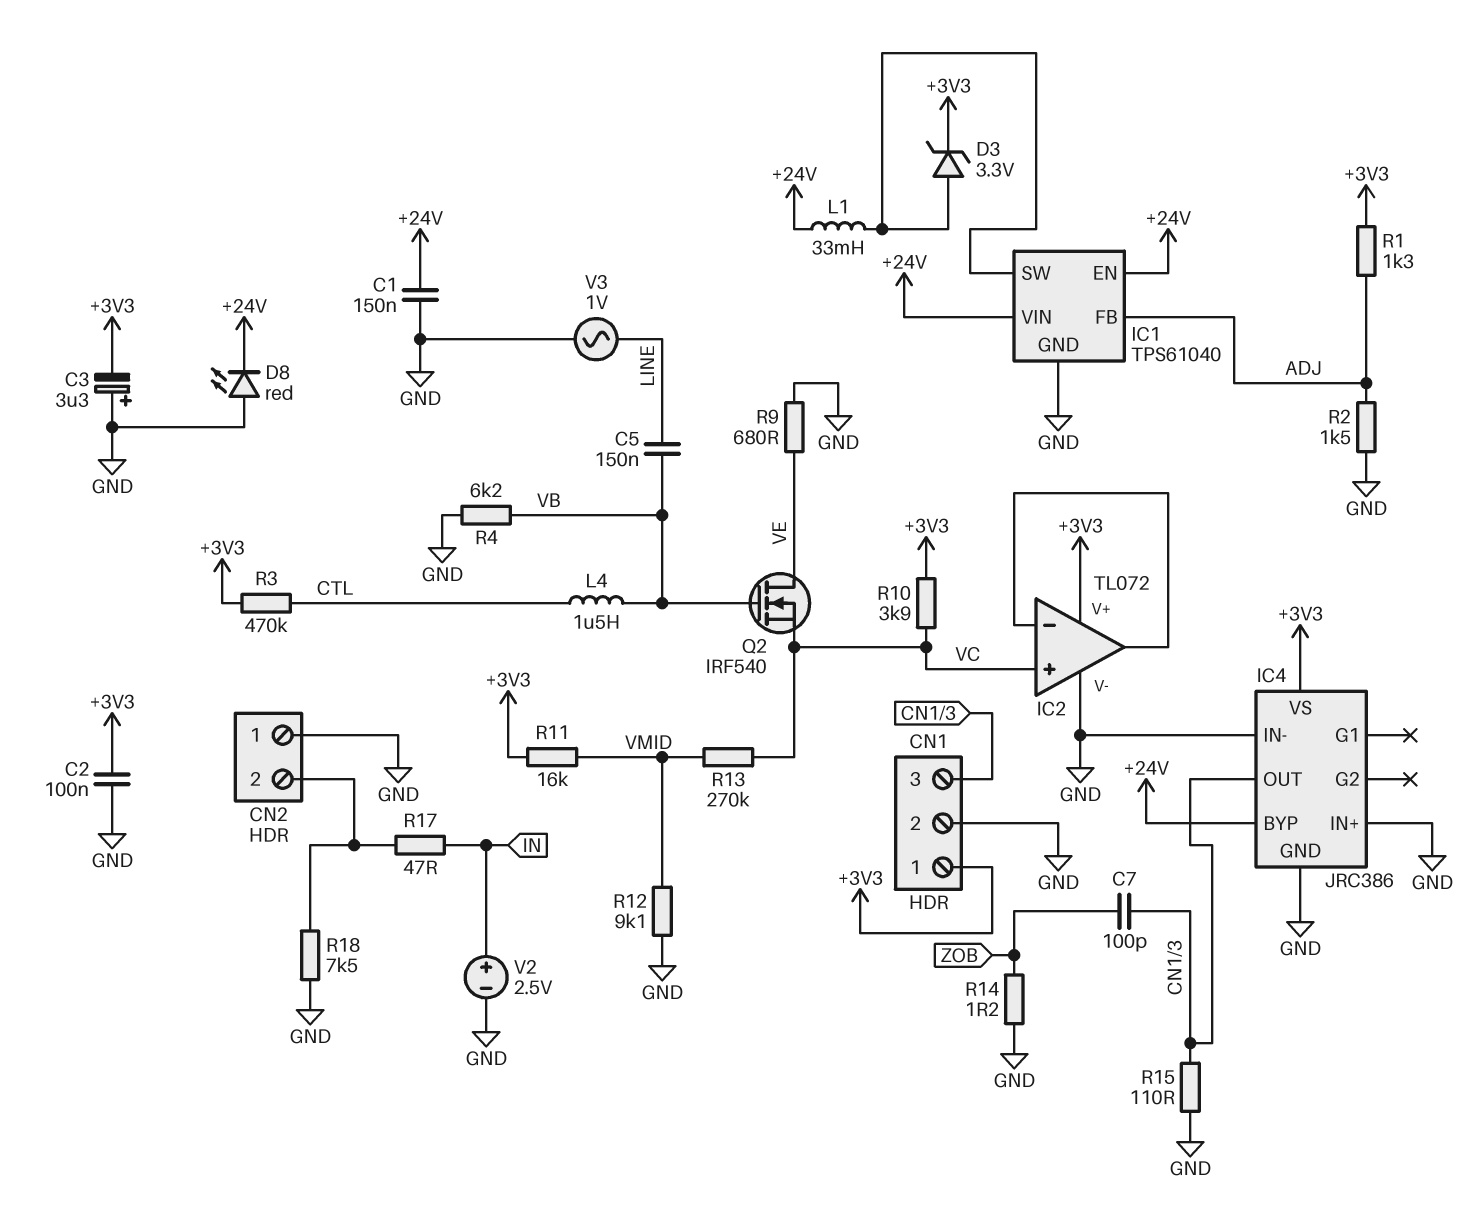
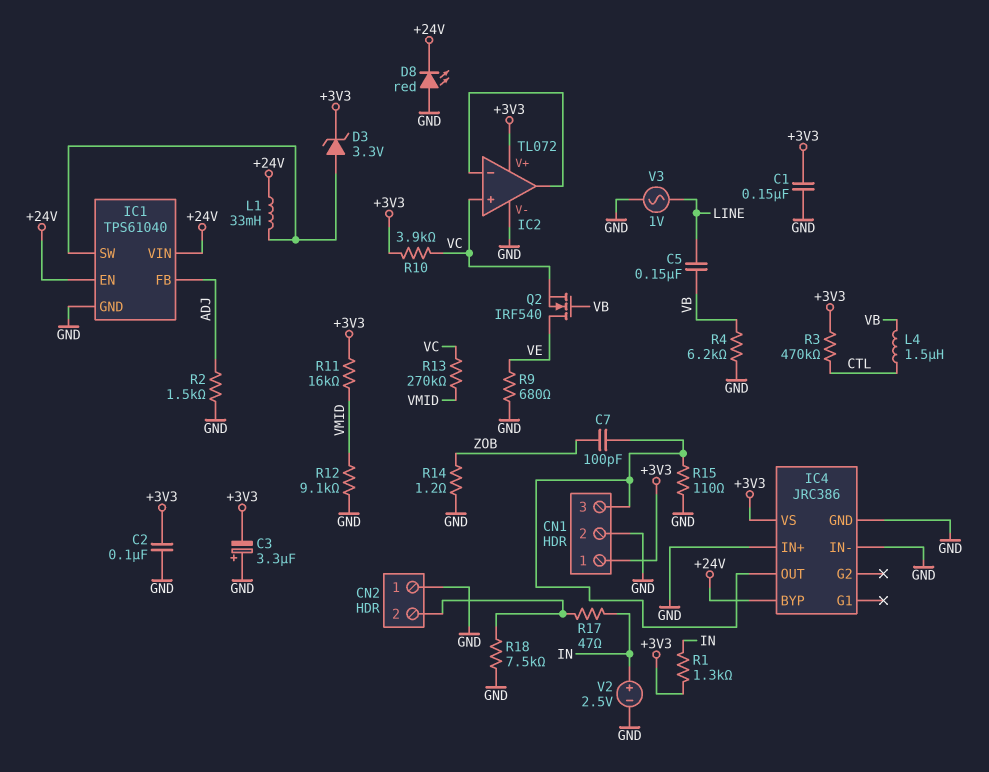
C1: 150nF (+24V, GND) -> 150nF (+3V3, GND)
R1: 1.3k (+3V3, ADJ) -> 1.3k (+3V3, IN)

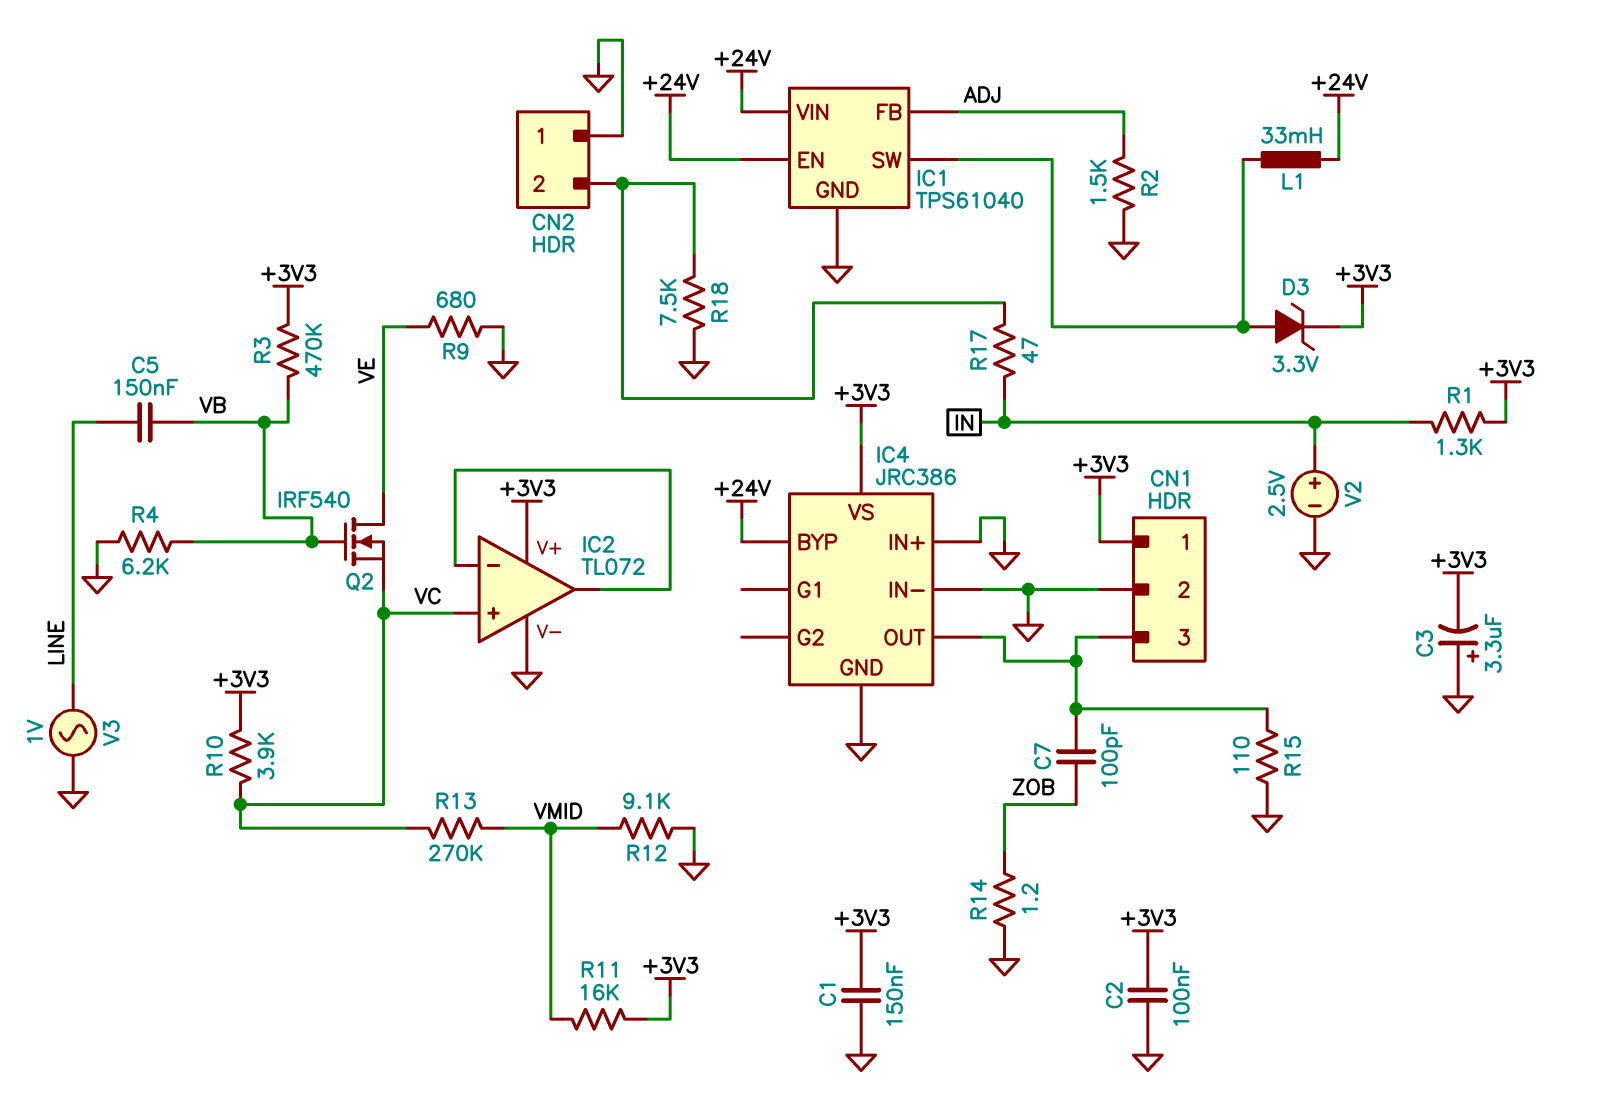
D8: LED red (A GND, K +24V) -> none
L4: 1.5uH (CTL, VB) -> none
R3: 470k (+3V3, CTL) -> 470k (+3V3, VB)

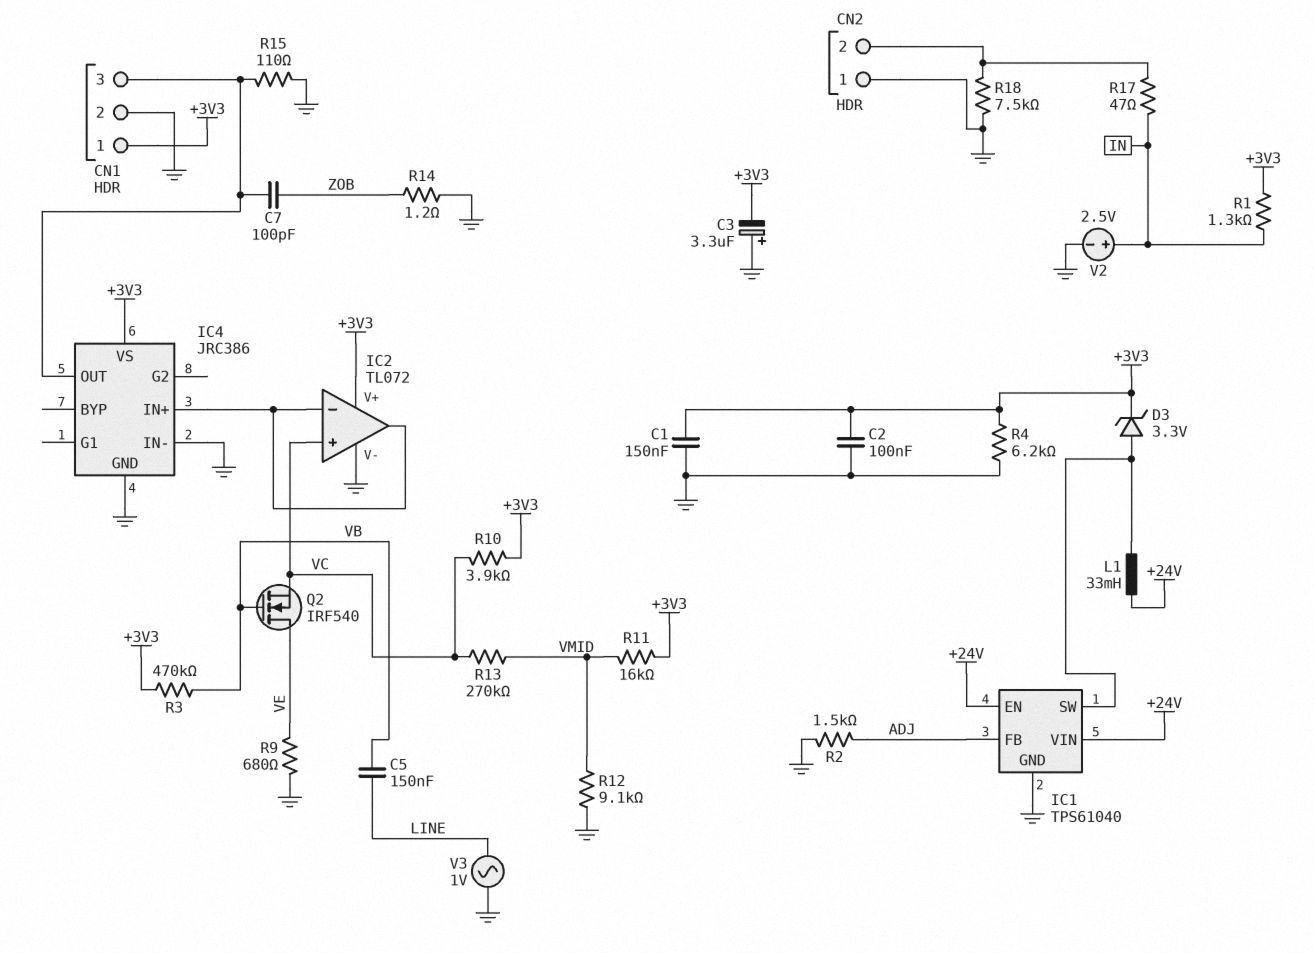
IC4 pin BYP: +24V -> none
IC4 pin IN+: GND -> IC2/in-
R4: 6.2k (GND, VB) -> 6.2k (+3V3, GND)

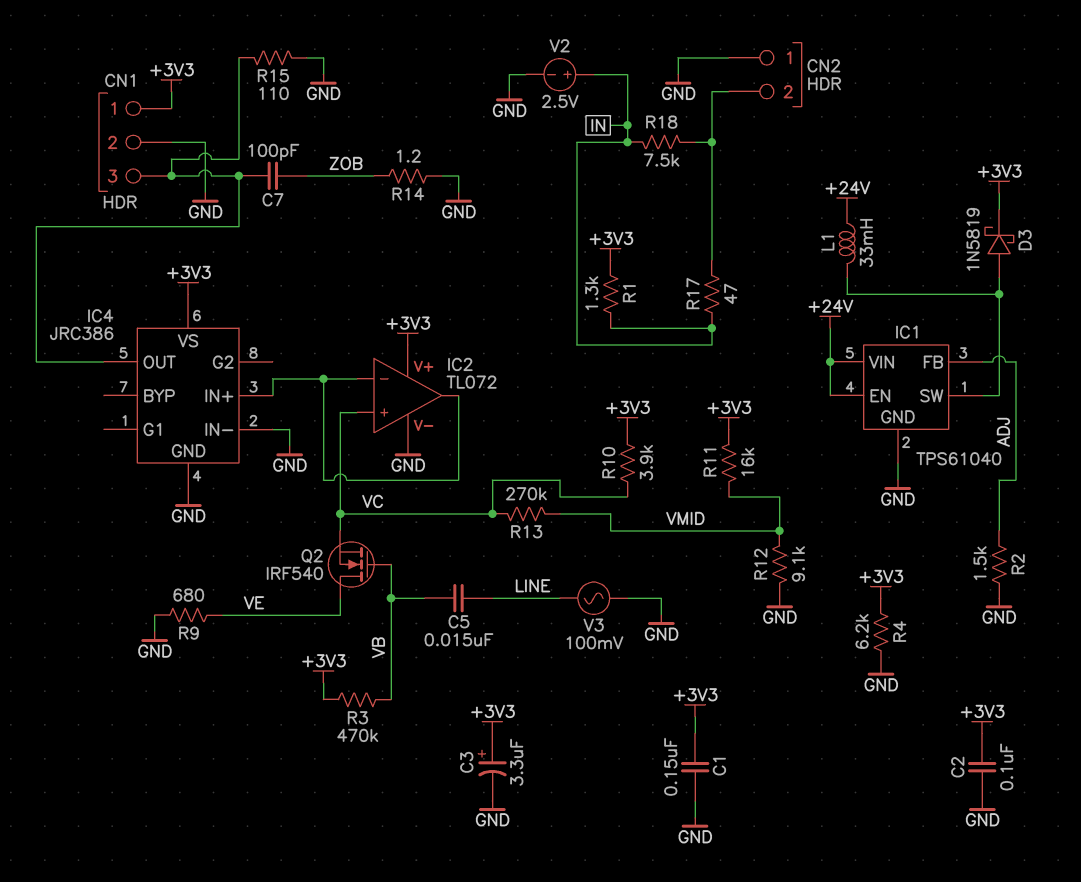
C3: 3.3uF (plus GND, minus +3V3) -> 3.3uF (plus +3V3, minus GND)
C5: 150nF (LINE, VB) -> 15nF (LINE, VB)
D3: zener 3.3V (A IC1/SW, K +3V3) -> schottky 1N5819 (A IC1/SW, K +3V3)
R18: 7.5k (CN2/2, GND) -> 7.5k (CN2/2, IN)
V3: AC 1V (GND, LINE) -> AC 100mV (GND, LINE)

